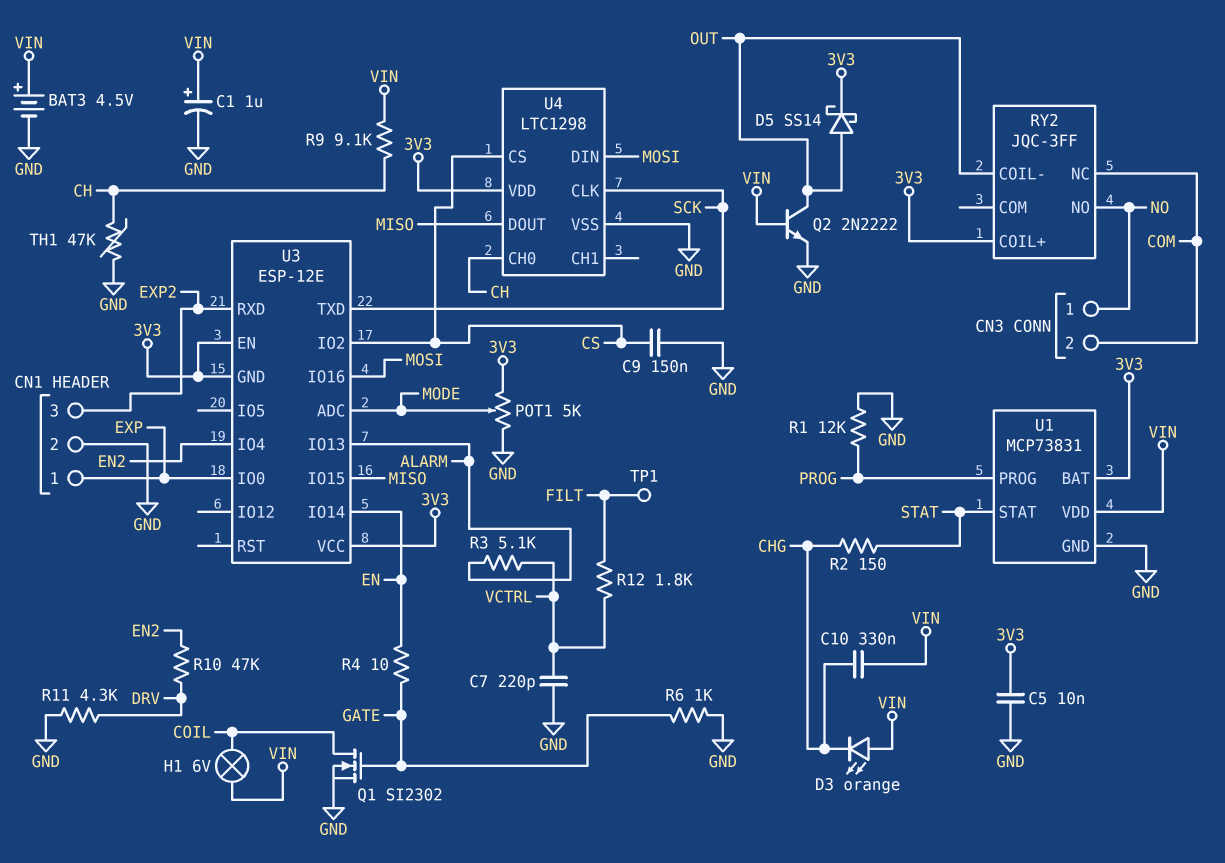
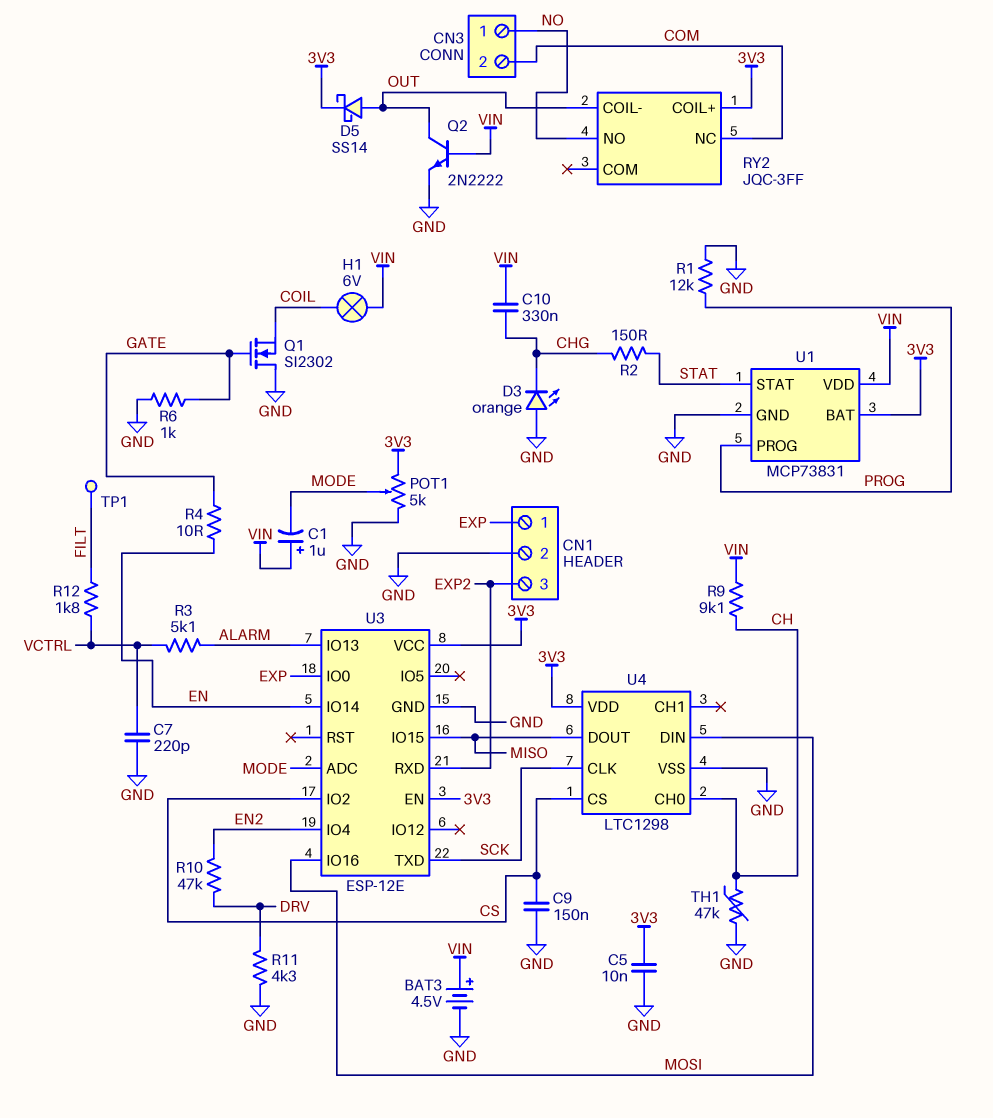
C1: 1uF (plus VIN, minus GND) -> 1uF (plus VIN, minus MODE)
D3: LED orange (A VIN, K CHG) -> LED orange (A GND, K CHG)
Q1: NMOS SI2302 (G GATE, D COIL, S GND) -> NMOS SI2302 (G GATE, D GND, S COIL)
U3 pin GND: 3V3 -> GND

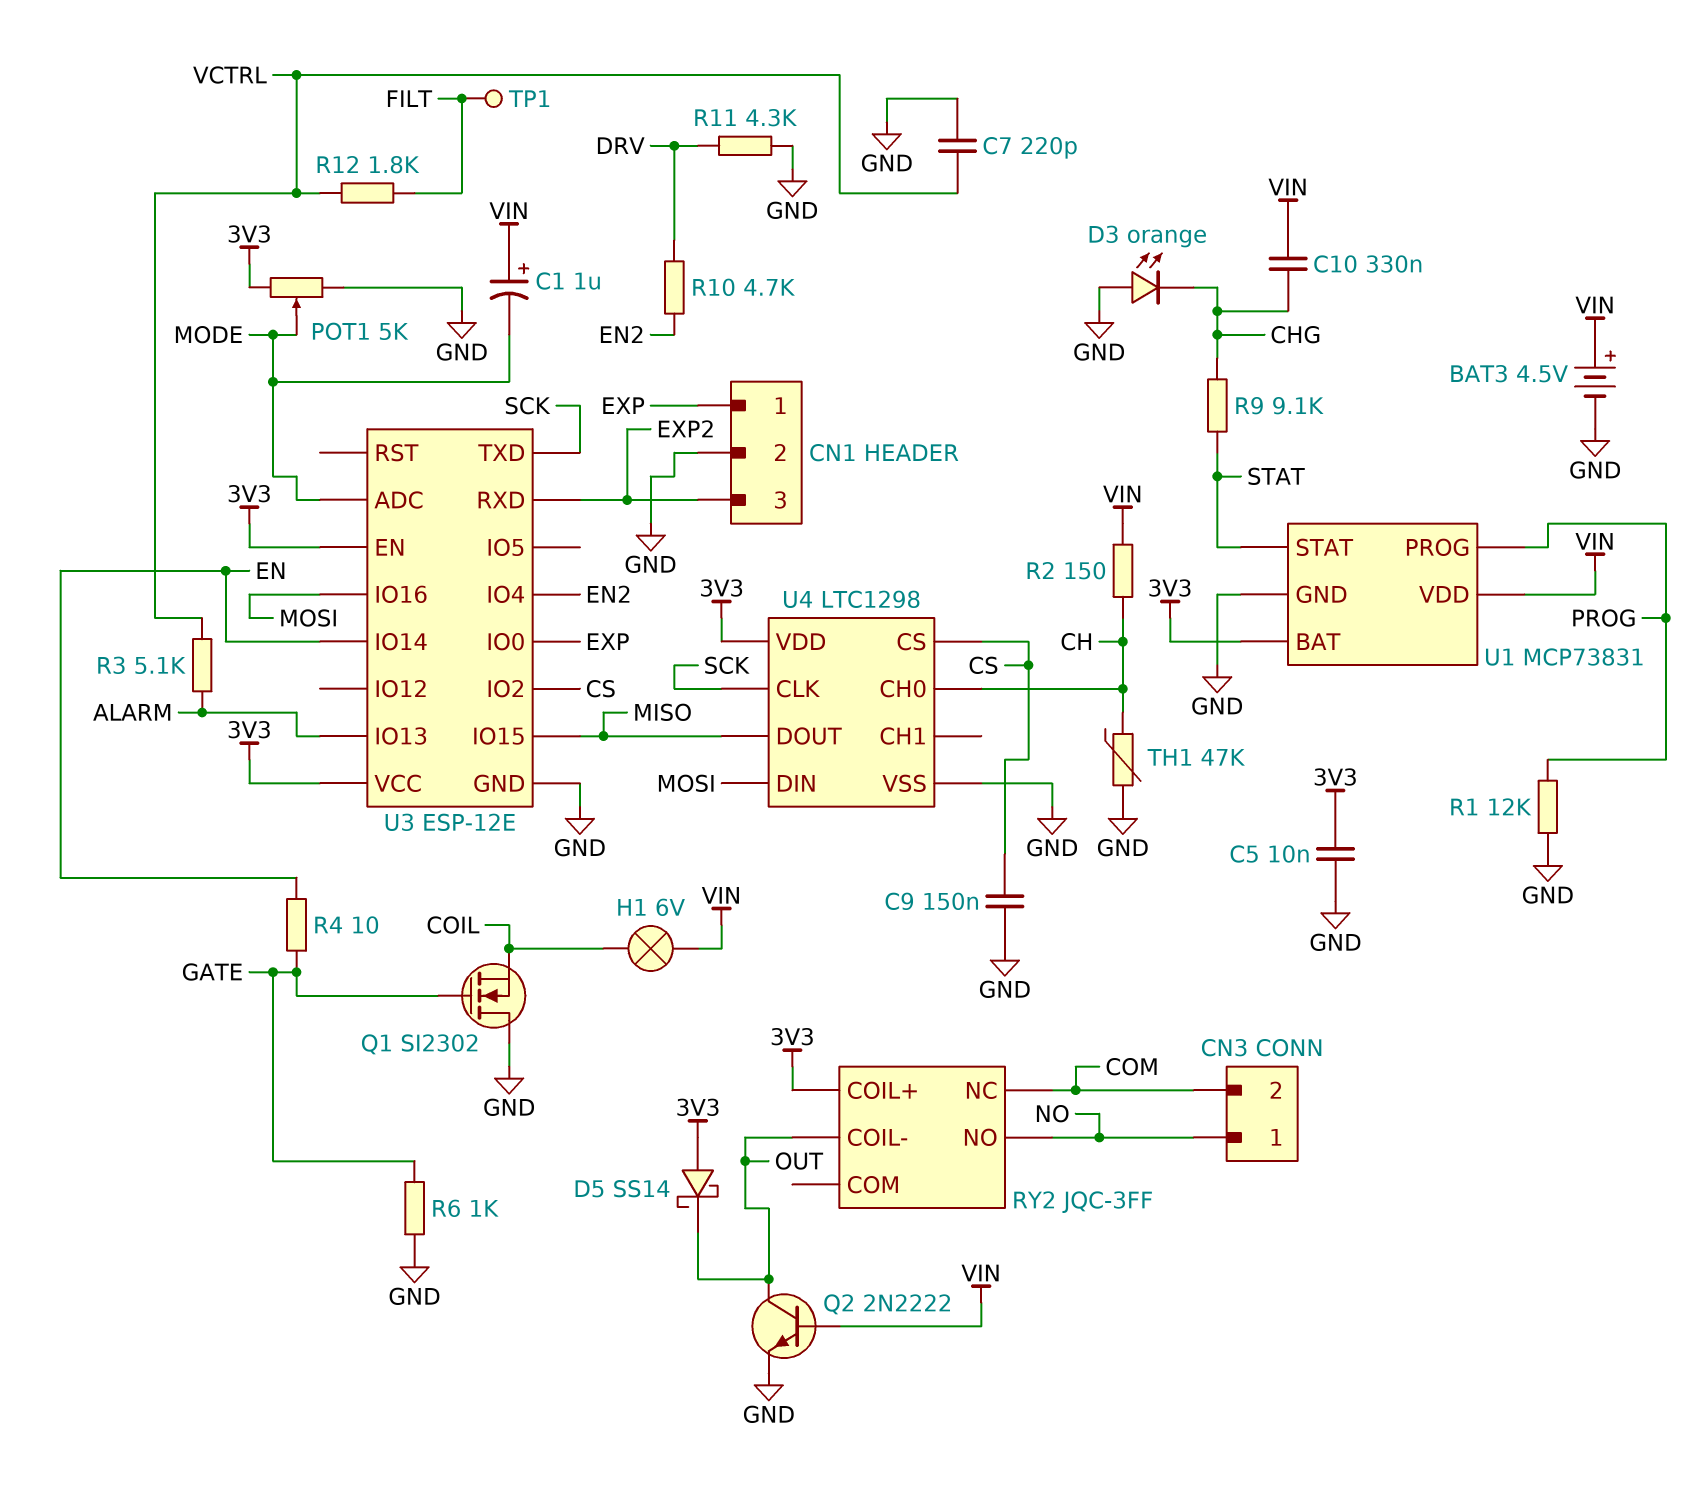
D5: schottky SS14 (A OUT, K 3V3) -> schottky SS14 (A 3V3, K OUT)
R2: 150 (CHG, STAT) -> 150 (CH, VIN)
R9: 9.1k (CH, VIN) -> 9.1k (CHG, STAT)
R10: 47k (DRV, EN2) -> 4.7k (DRV, EN2)

